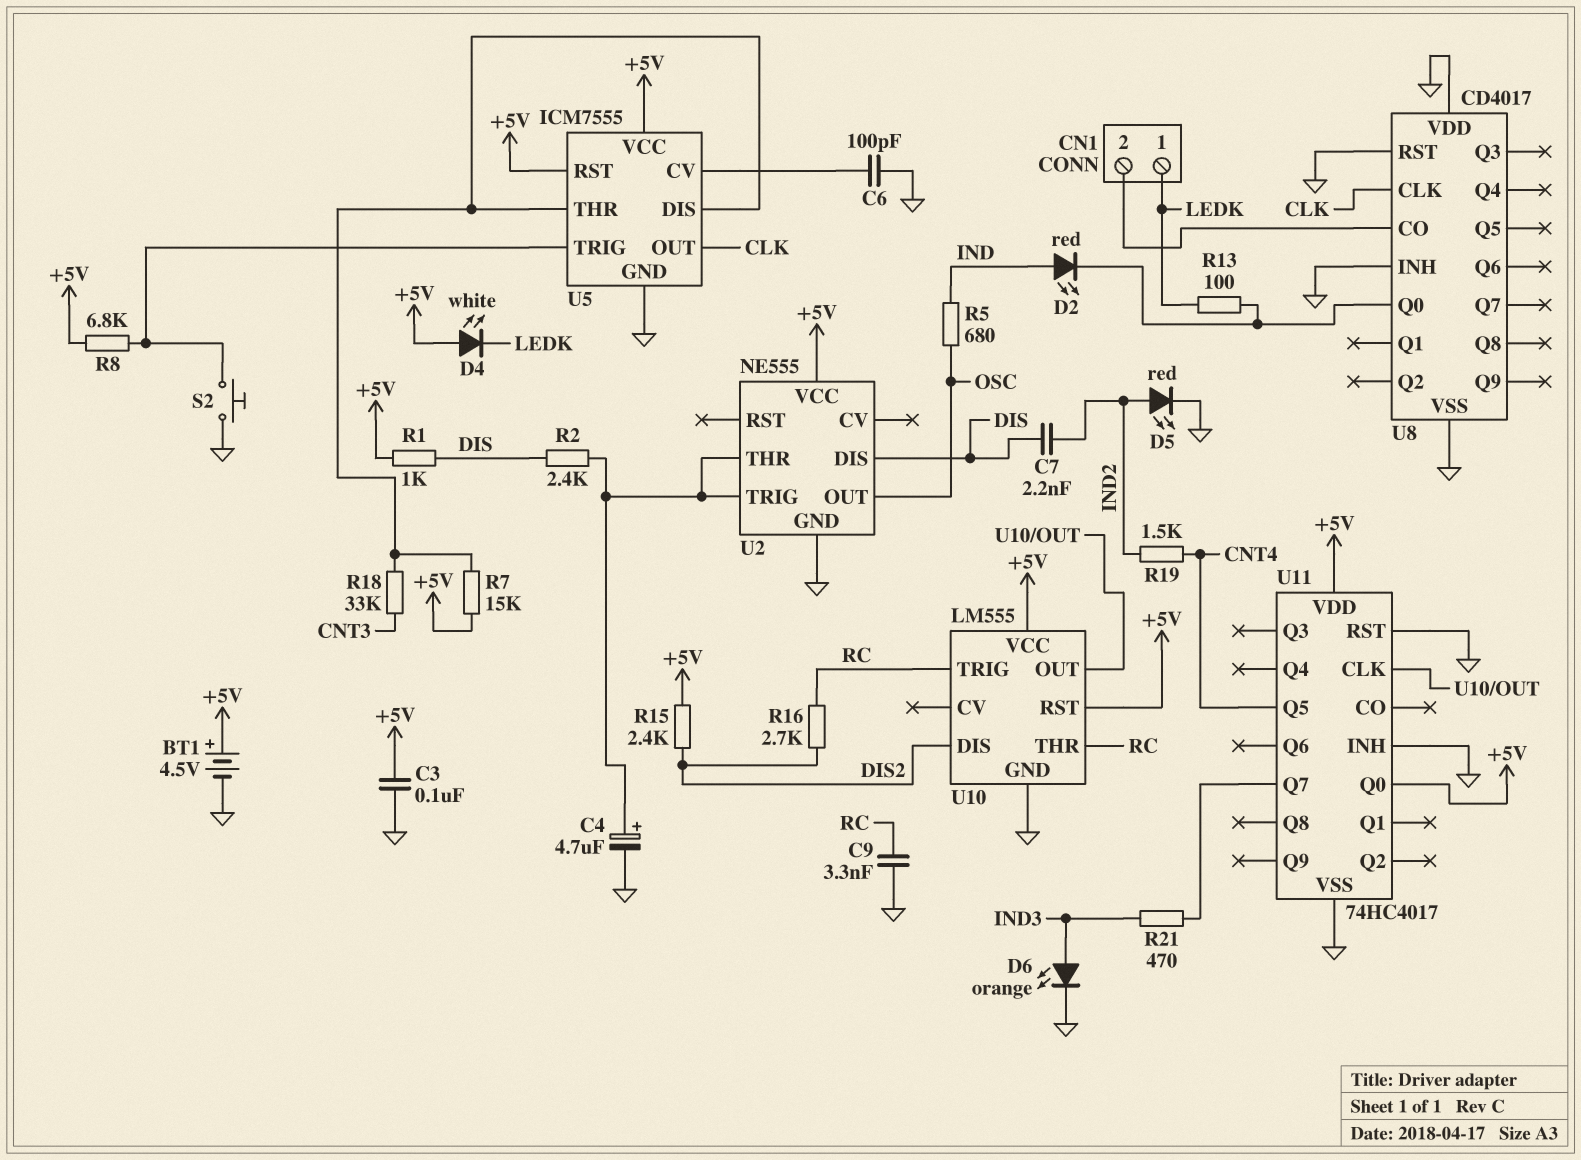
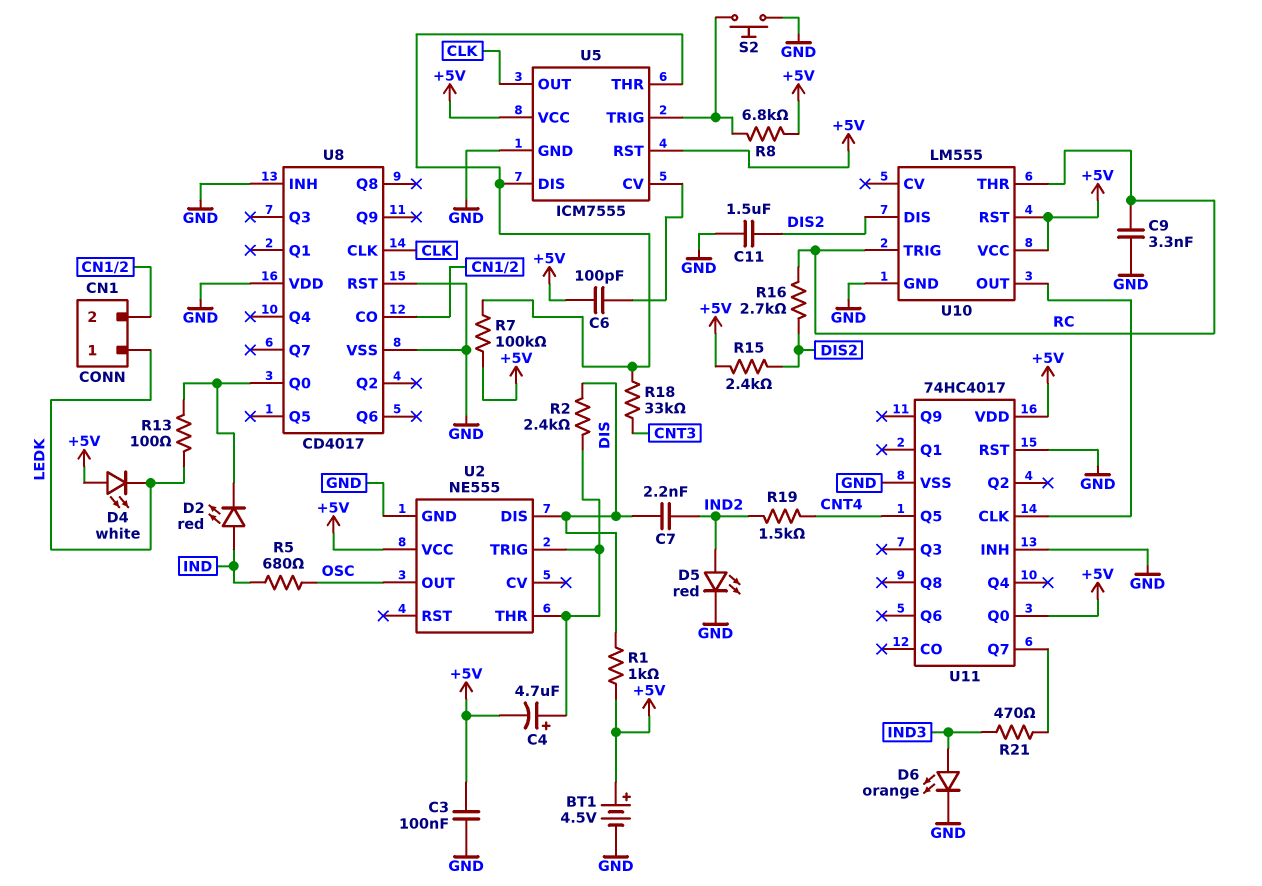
C4: 4.7uF (plus U2/THR, minus GND) -> 4.7uF (plus U2/THR, minus +5V)
C6: 100pF (GND, U5/CV) -> 100pF (+5V, U5/CV)
C11: none -> 1.5uF (DIS2, GND)
R7: 15k (+5V, U5/DIS) -> 100k (+5V, U5/DIS)

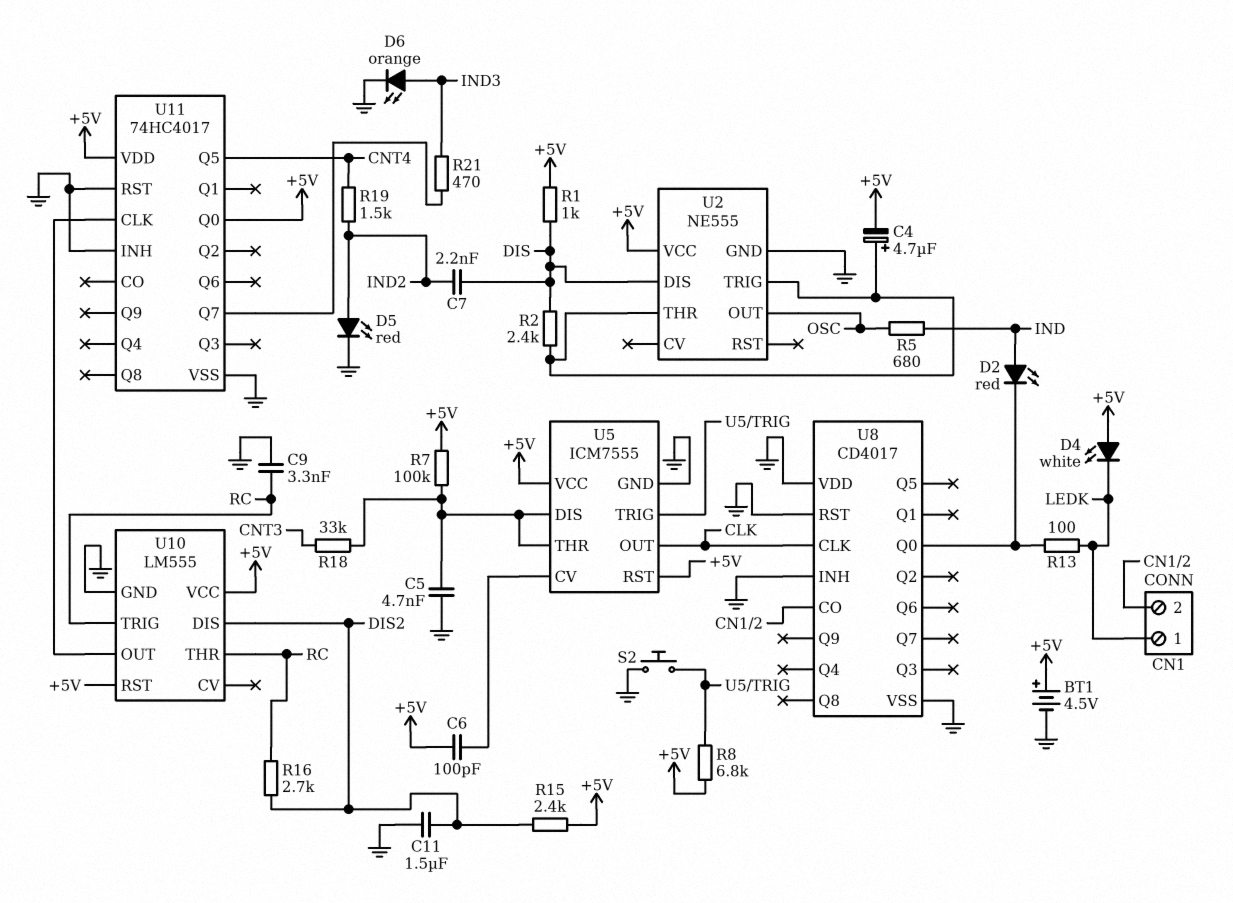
C3: 100nF (+5V, GND) -> none
C5: none -> 4.7nF (GND, U5/DIS)

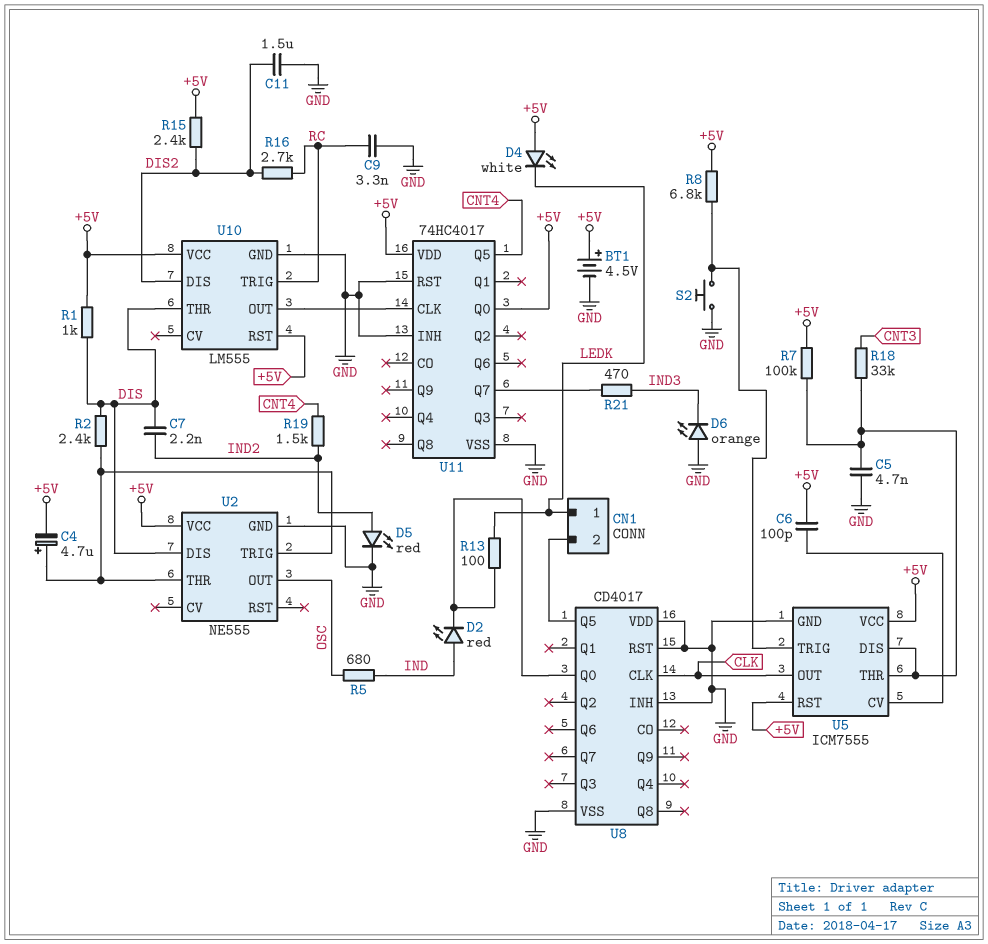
D6: LED orange (A IND3, K GND) -> LED orange (A GND, K IND3)
U8 pin CO: CN1/2 -> none
U8 pin Q5: none -> CN1/2
U10 pin THR: RC -> DIS

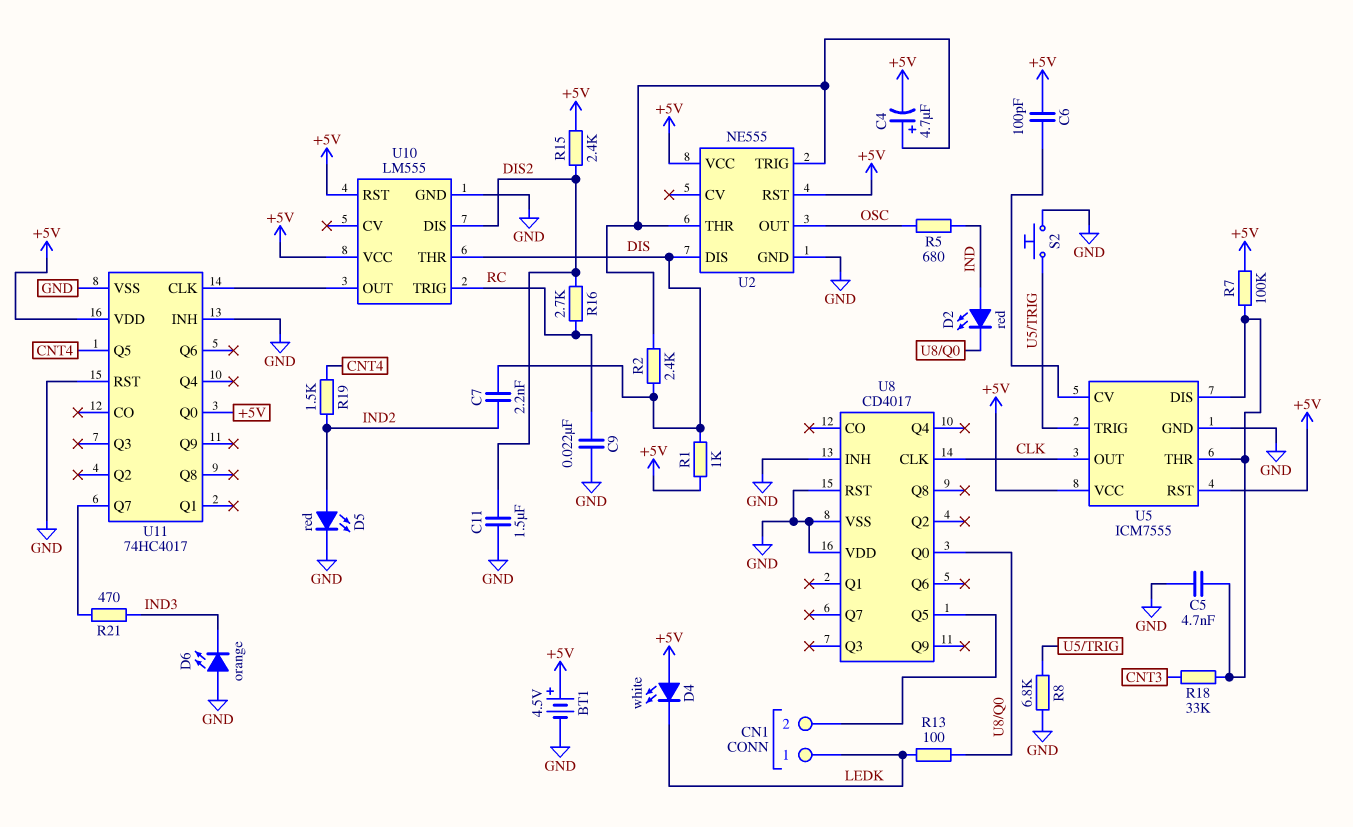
C9: 3.3nF (GND, RC) -> 22nF (GND, RC)
R8: 6.8k (+5V, U5/TRIG) -> 6.8k (GND, U5/TRIG)
U2 pin RST: none -> +5V

